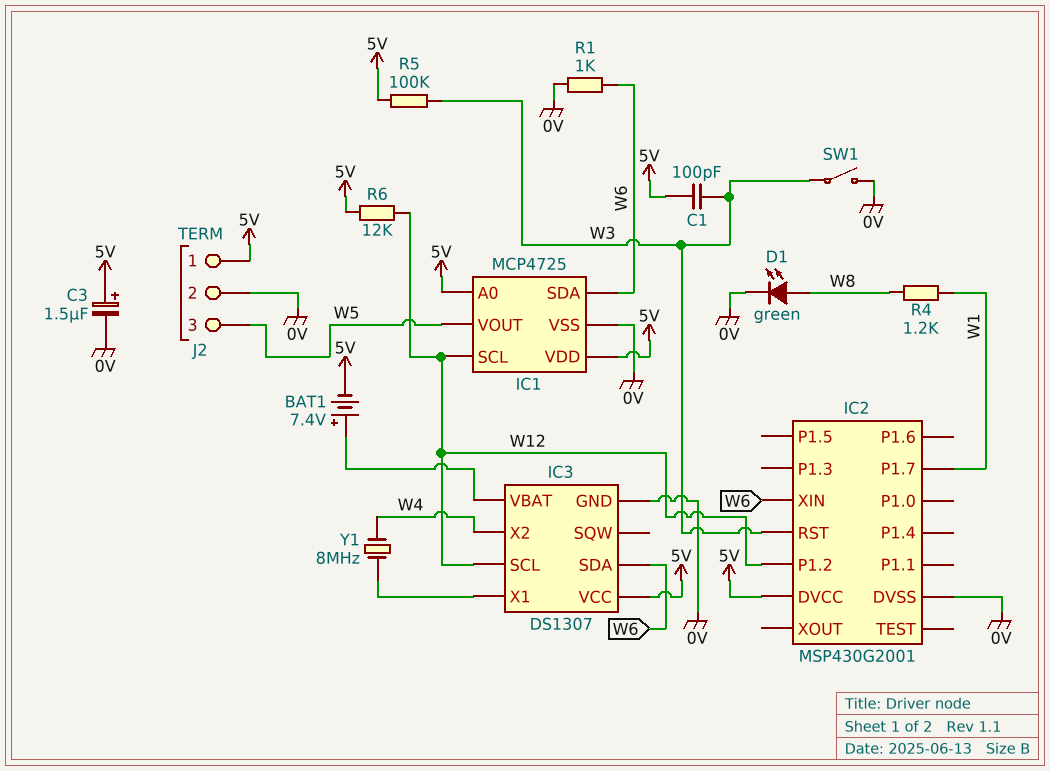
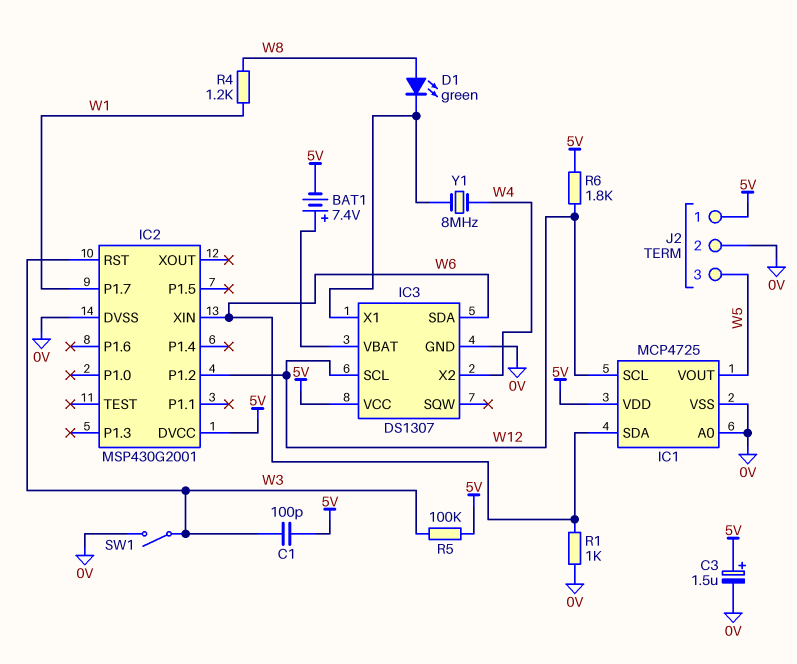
D1: LED green (A W8, K 0V) -> LED green (A W8, K IC3/X1)
IC1 pin A0: 5V -> 0V
R6: 12k (5V, W12) -> 1.8k (5V, W12)

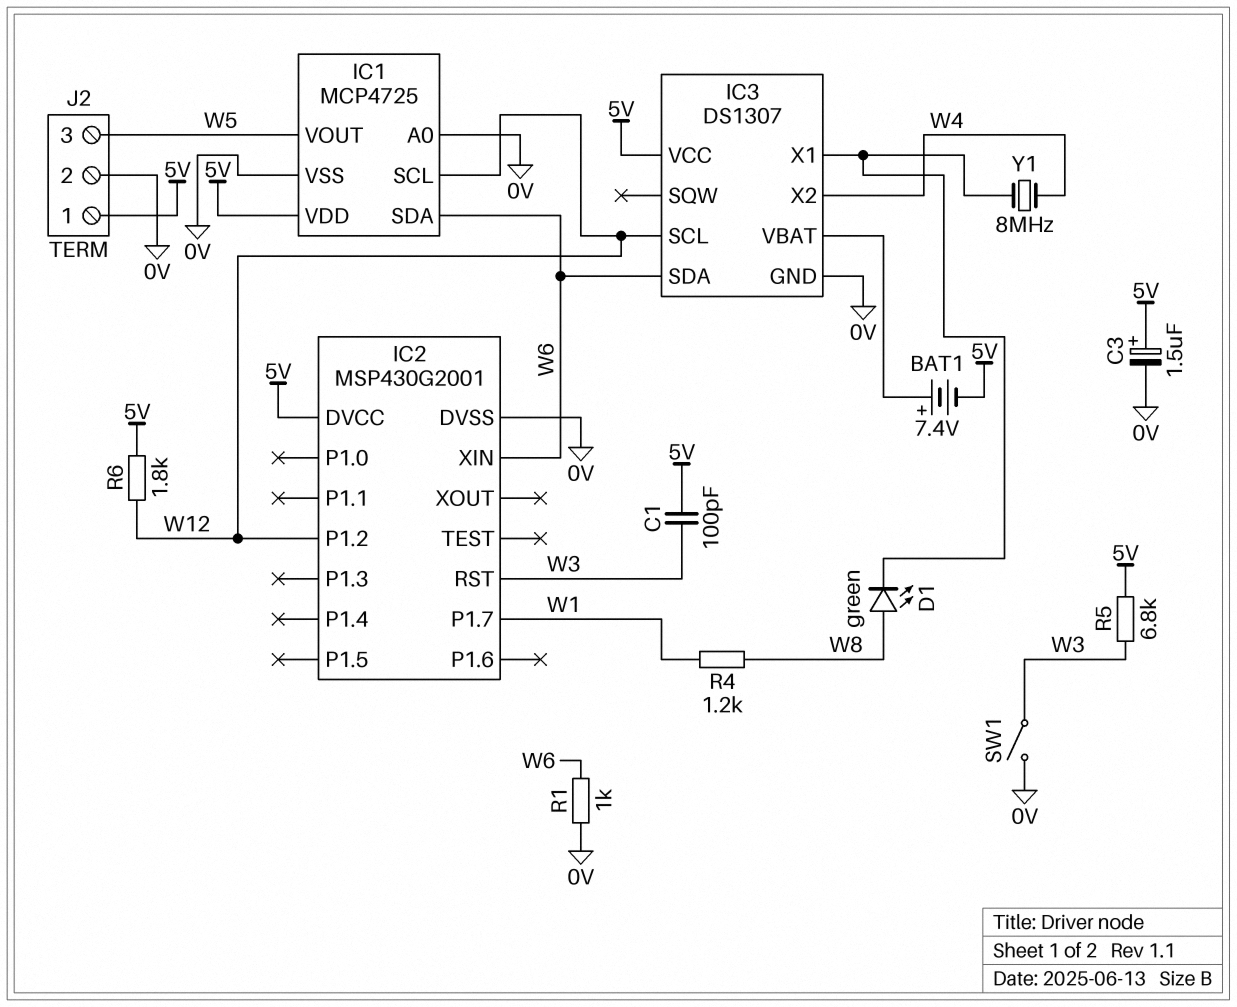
R5: 100k (5V, W3) -> 6.8k (5V, W3)

